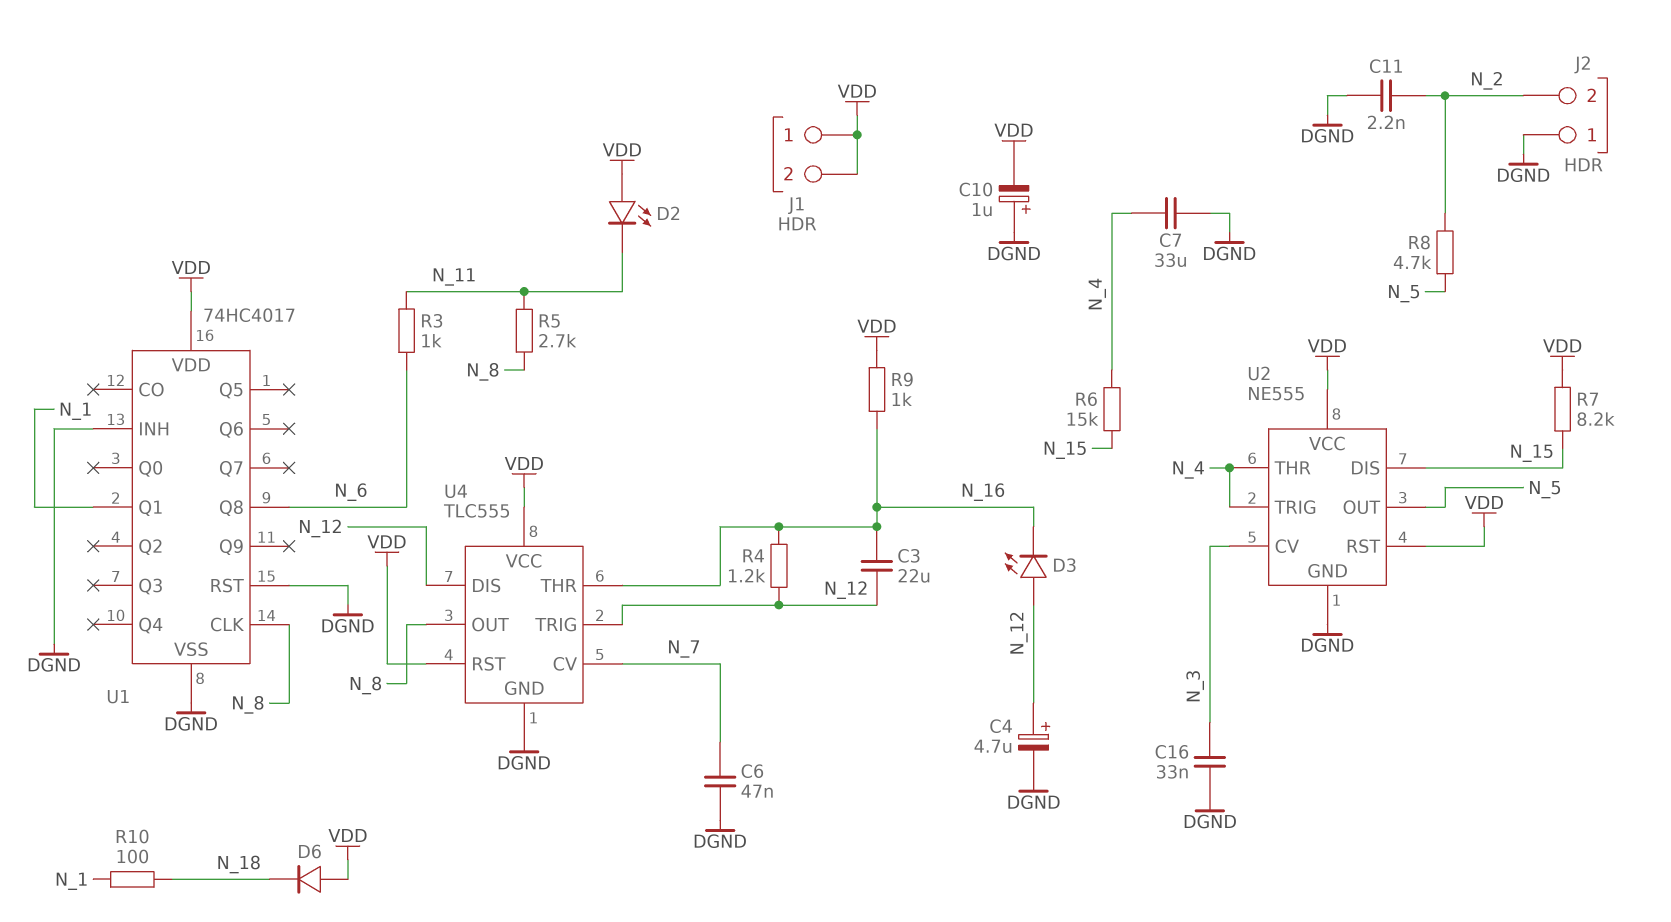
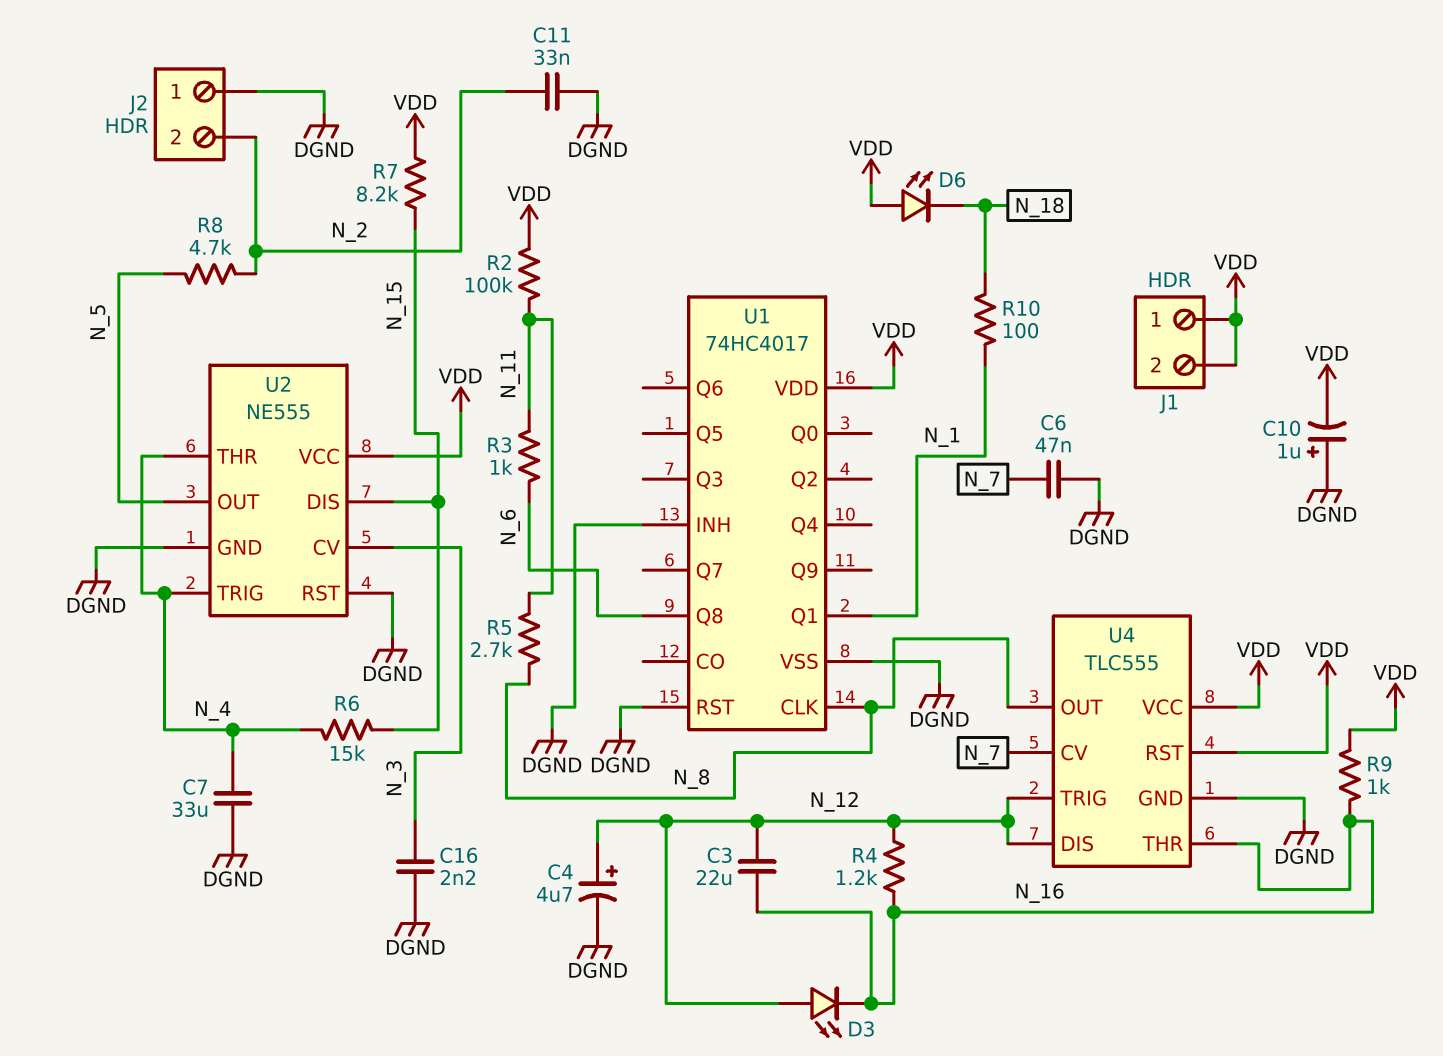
C11: 2.2nF (DGND, N_2) -> 33nF (DGND, N_2)
C16: 33nF (DGND, N_3) -> 2.2nF (DGND, N_3)
D2: LED (A VDD, K N_11) -> none
D6: diode (A VDD, K N_18) -> LED (A VDD, K N_18)
R2: none -> 100k (N_11, VDD)
U2 pin RST: VDD -> DGND

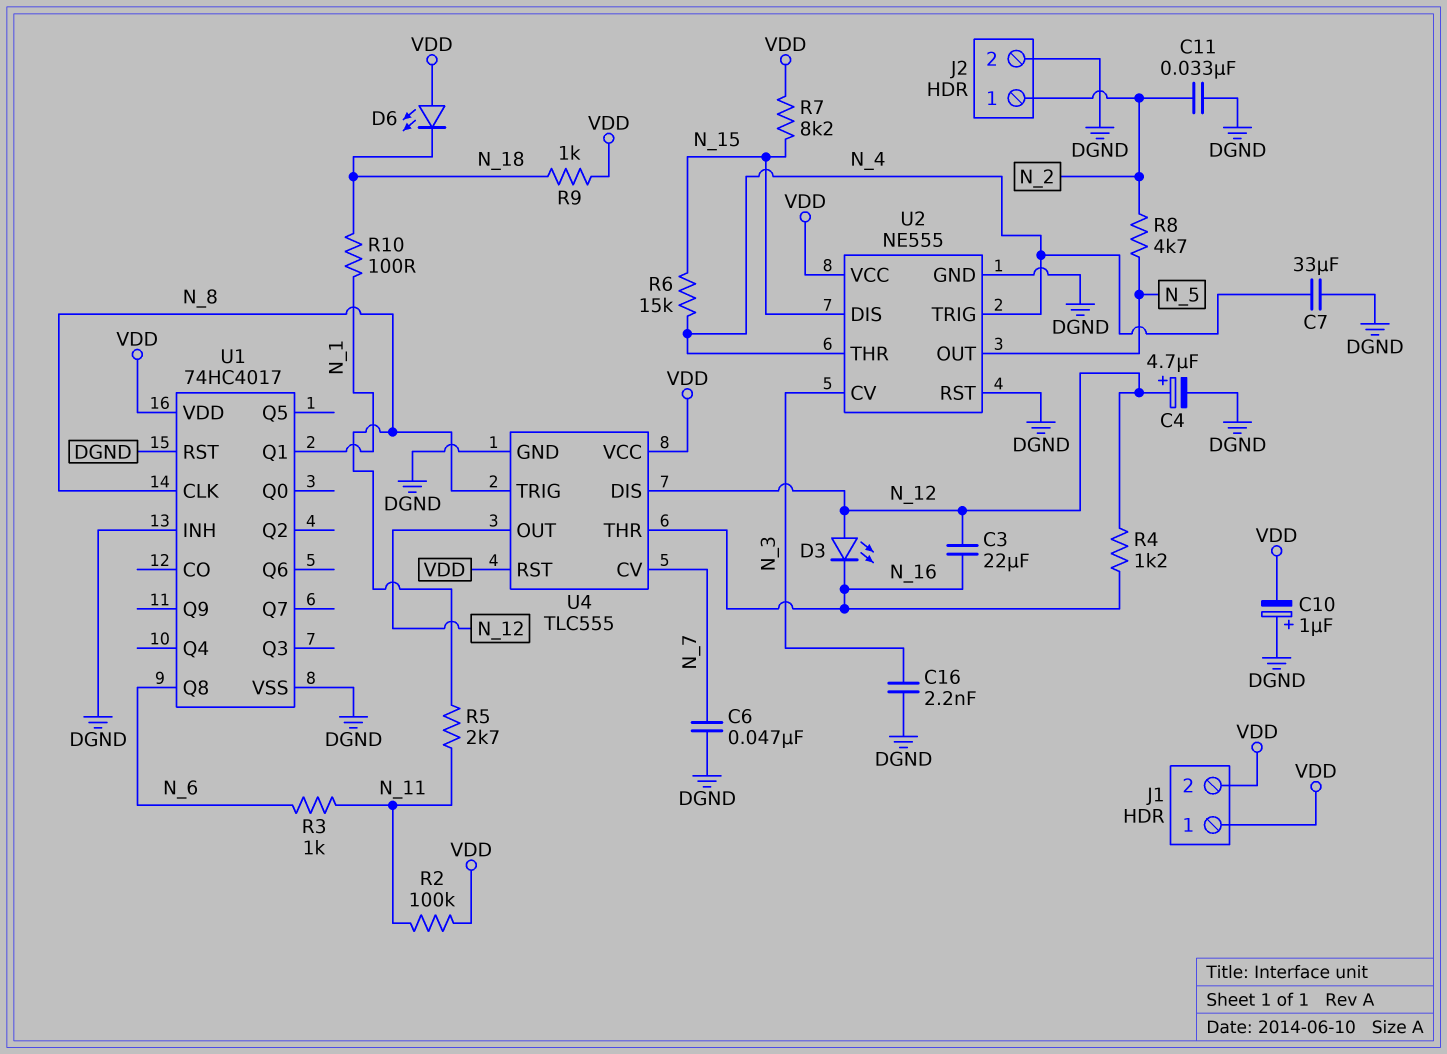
J2 pin 1: DGND -> N_2
J2 pin 2: N_2 -> DGND
R9: 1k (N_16, VDD) -> 1k (N_18, VDD)
U4 pin OUT: N_8 -> N_12
U4 pin TRIG: N_12 -> N_8

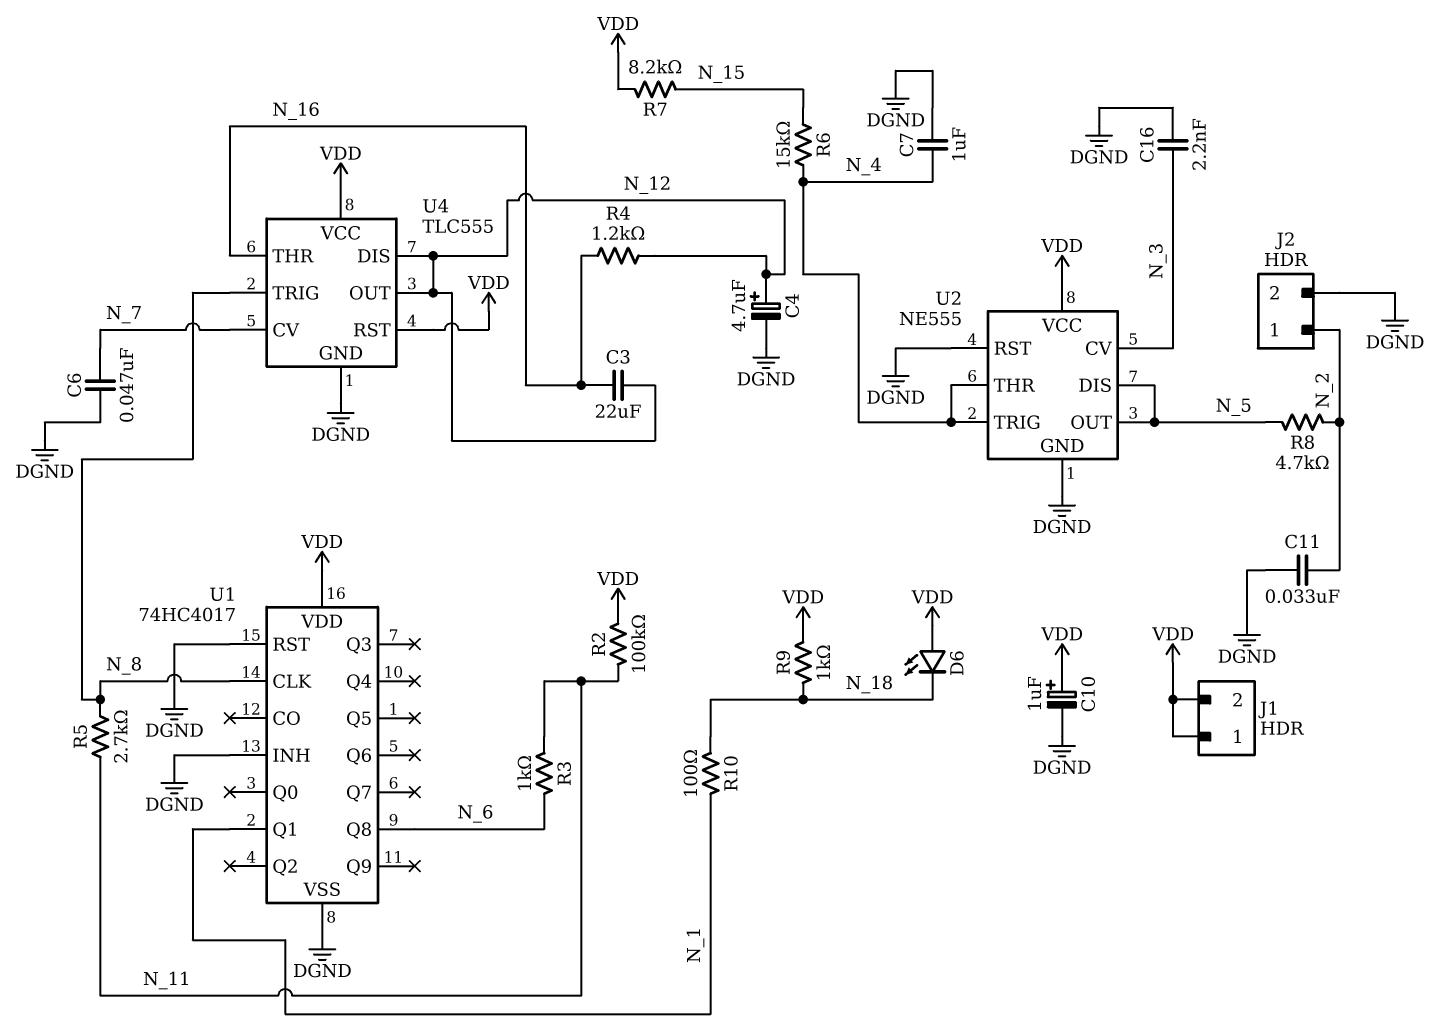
C7: 33uF (DGND, N_4) -> 1uF (DGND, N_4)
C10: 1uF (plus DGND, minus VDD) -> 1uF (plus VDD, minus DGND)
D3: LED (A N_12, K N_16) -> none
U2 pin DIS: N_15 -> N_5

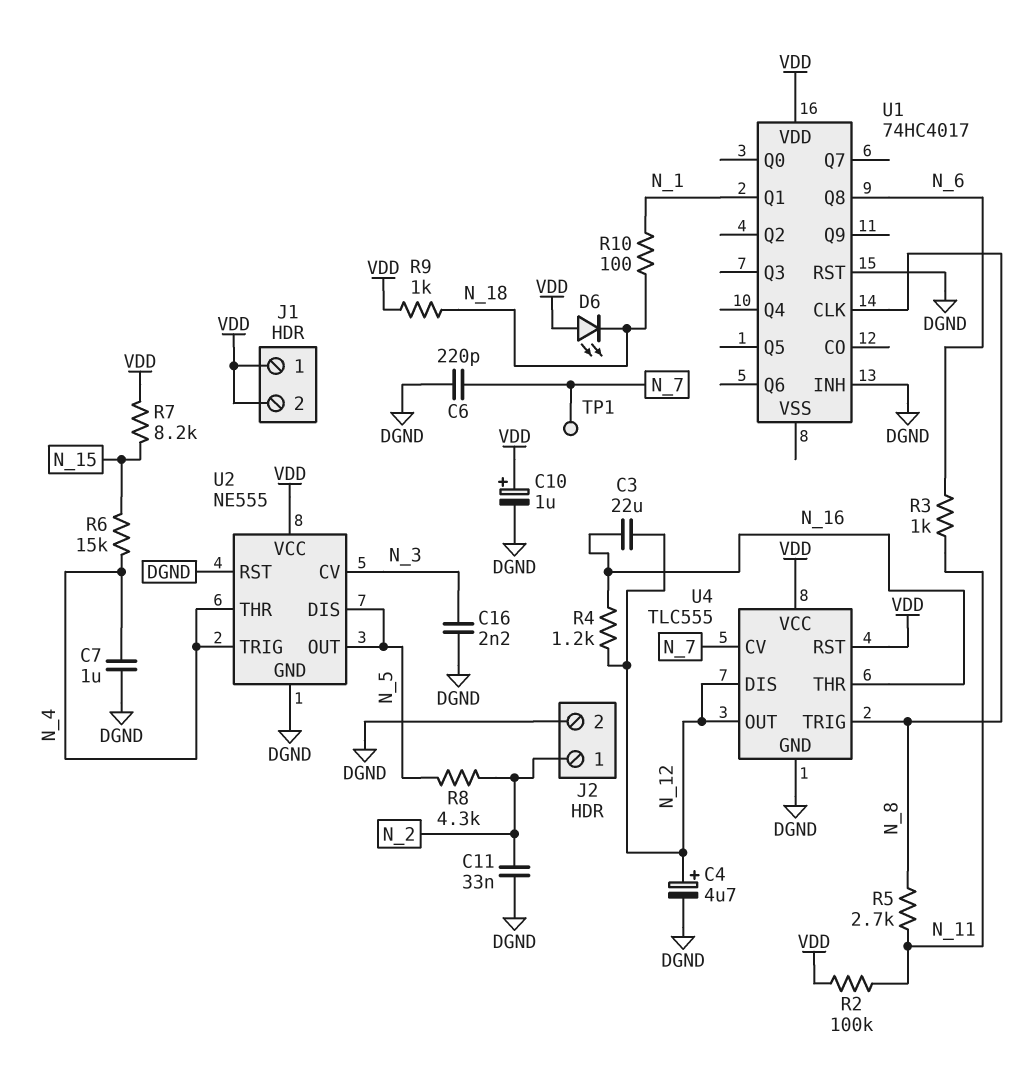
C6: 47nF (DGND, N_7) -> 220pF (DGND, N_7)
R8: 4.7k (N_2, N_5) -> 4.3k (N_2, N_5)
TP1: none -> test point (N_7)
U1 pin VSS: DGND -> none

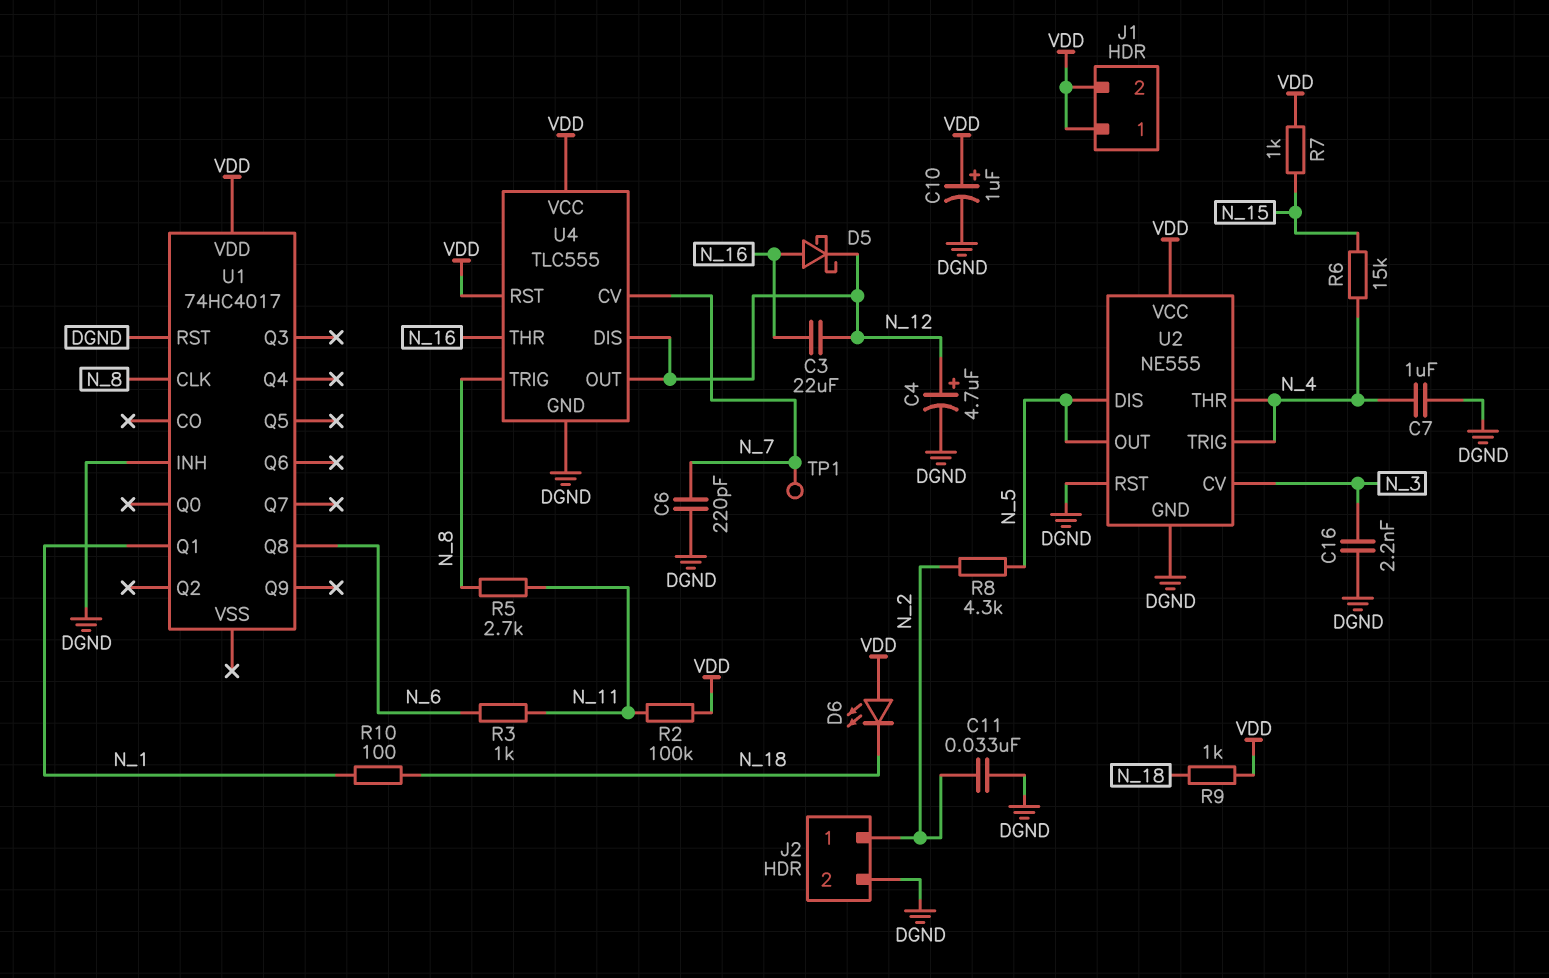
D5: none -> schottky (A N_16, K N_12)
R4: 1.2k (N_12, N_16) -> none
R7: 8.2k (N_15, VDD) -> 1k (N_15, VDD)

